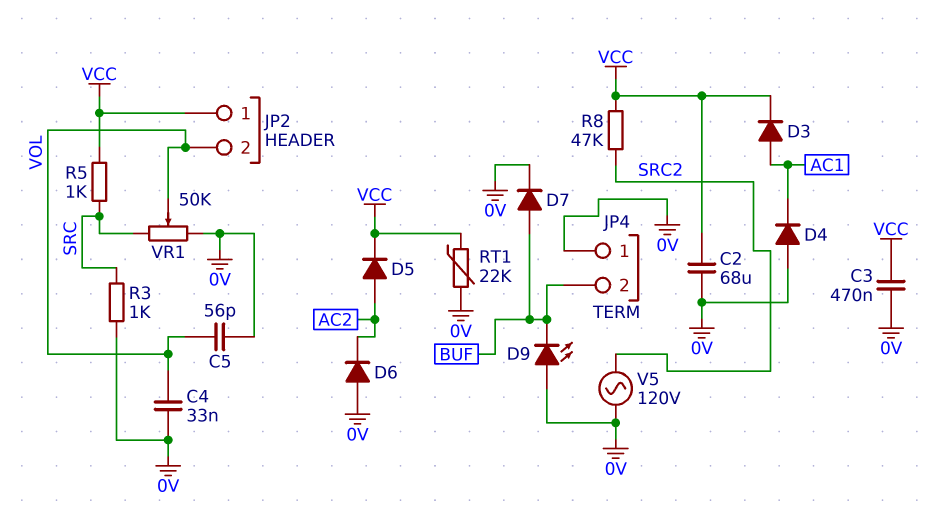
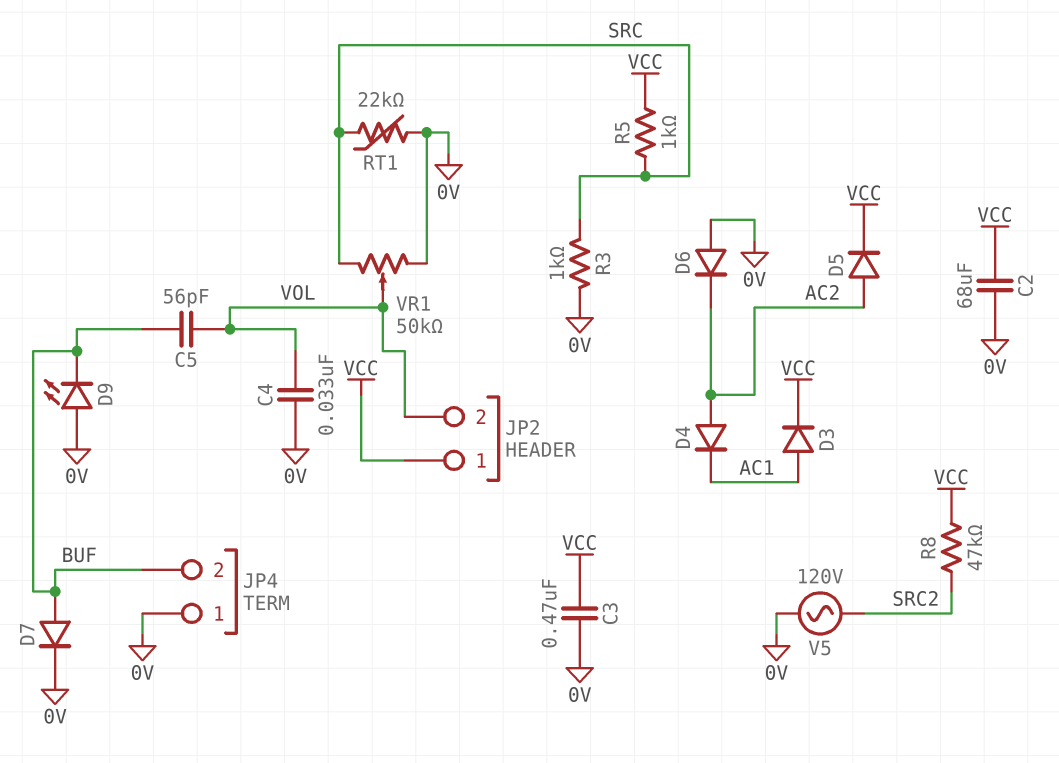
C5: 56pF (0V, VOL) -> 56pF (BUF, VOL)
D4: diode (A 0V, K AC1) -> diode (A AC2, K AC1)
RT1: 22k (0V, VCC) -> 22k (0V, SRC)

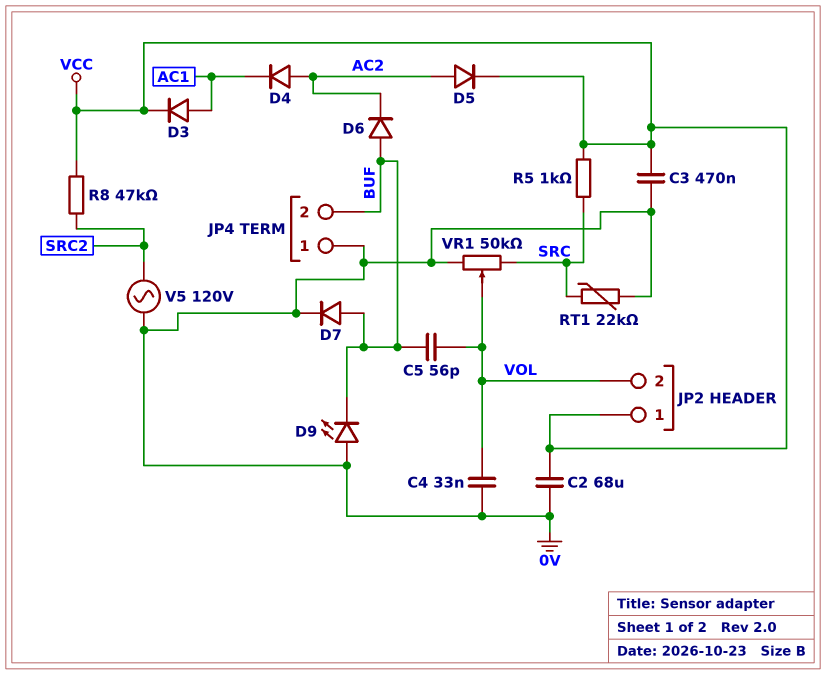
D6: diode (A 0V, K AC2) -> diode (A BUF, K AC2)
R3: 1k (0V, SRC) -> none

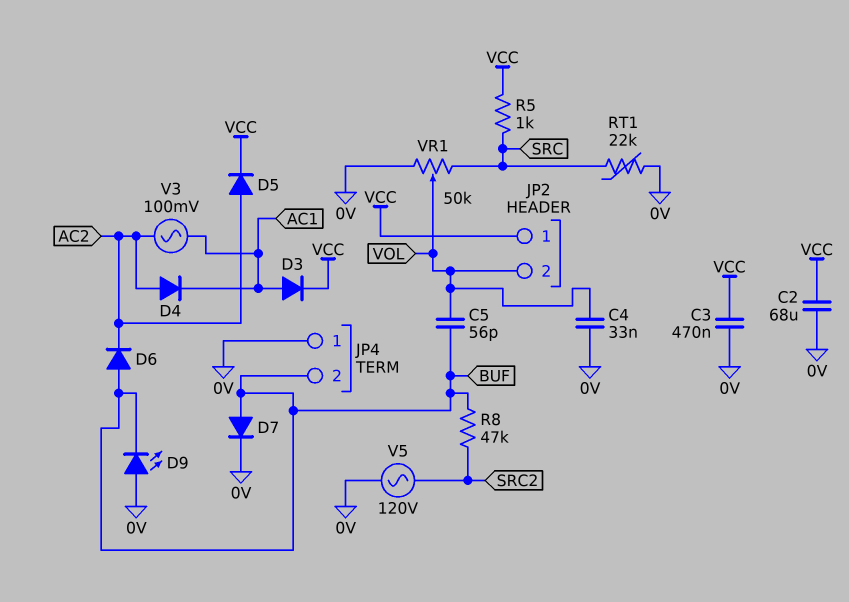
R8: 47k (SRC2, VCC) -> 47k (BUF, SRC2)
V3: none -> AC 100mV (AC1, AC2)

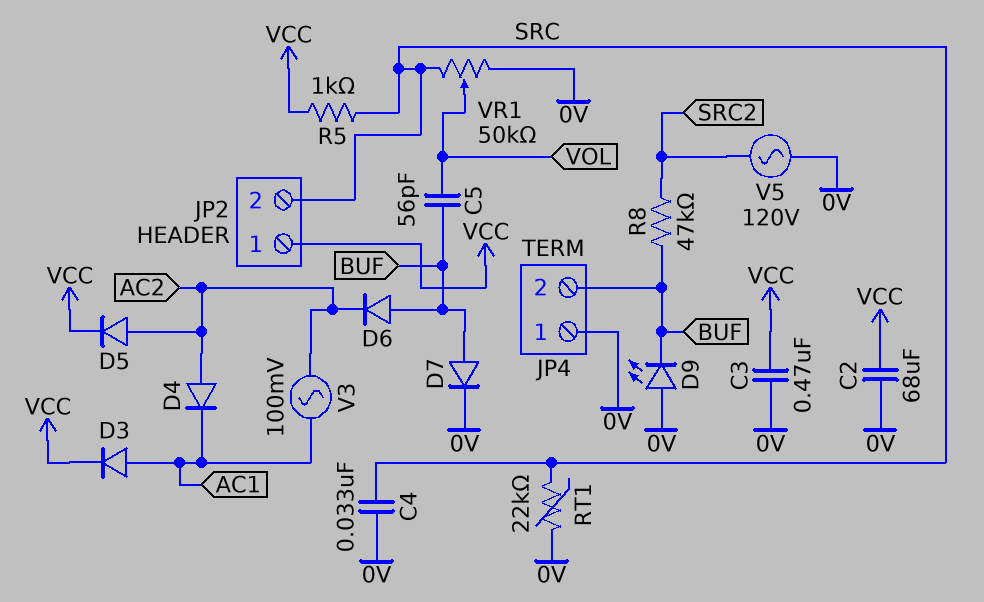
C4: 33nF (0V, VOL) -> 33nF (0V, SRC)
JP2 pin 2: VOL -> SRC

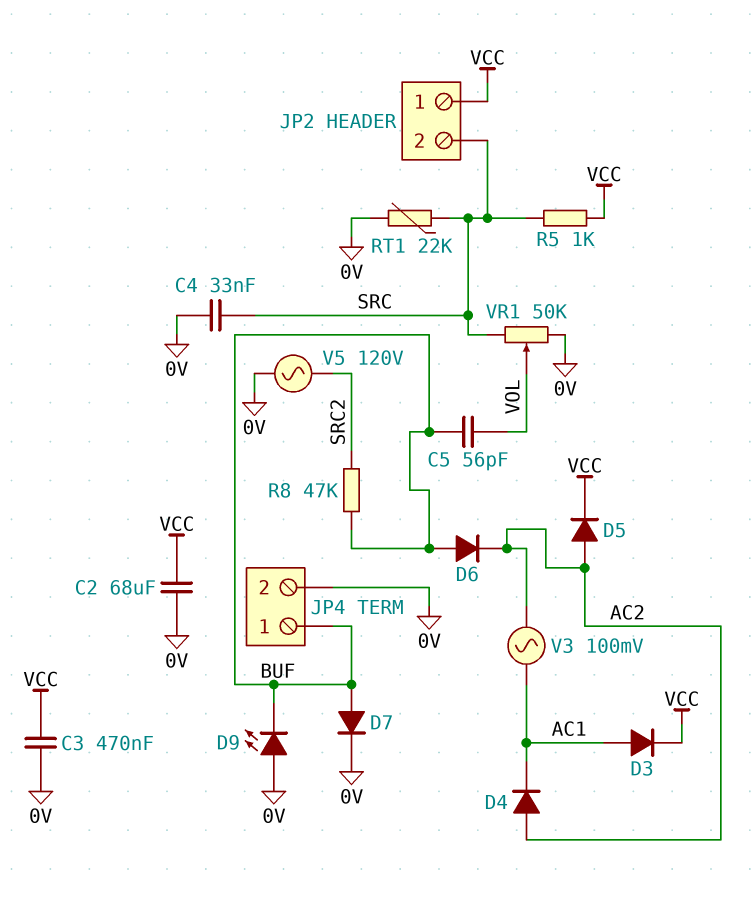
JP4 pin 1: 0V -> BUF
JP4 pin 2: BUF -> 0V

